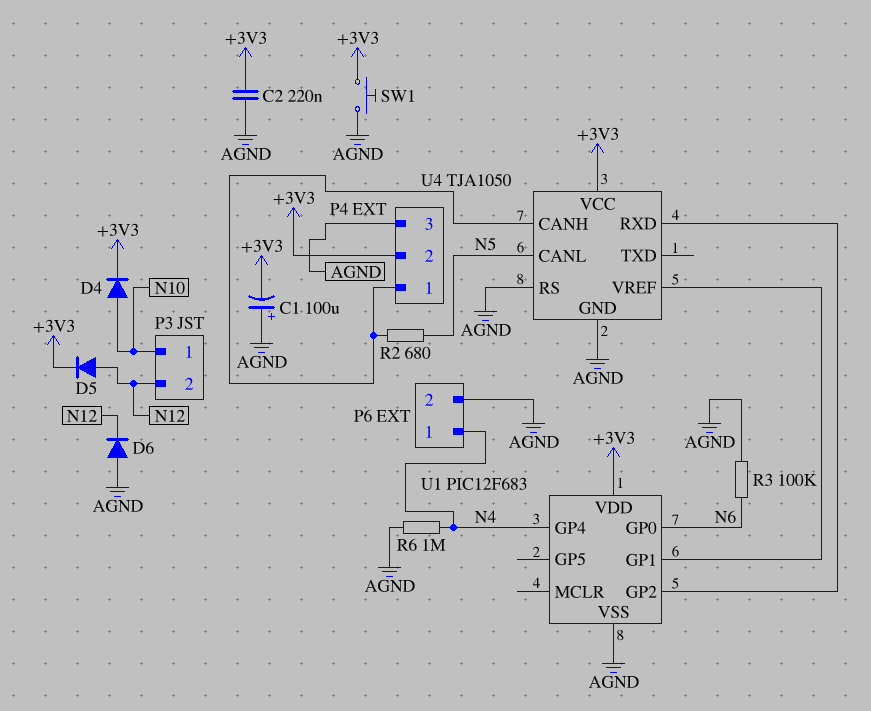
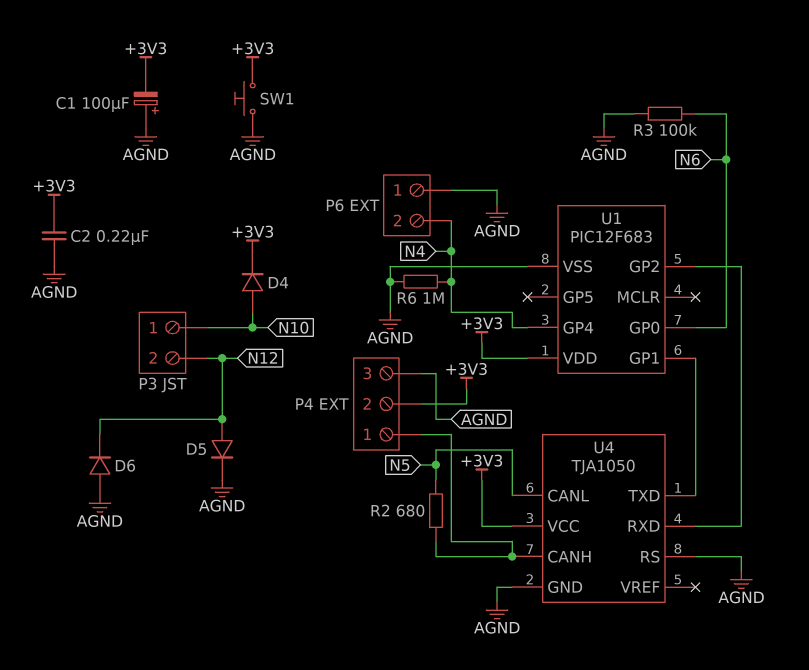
D5: diode (A N12, K +3V3) -> diode (A N12, K AGND)
P6 pin 1: N4 -> AGND
P6 pin 2: AGND -> N4
U4 pin TXD: none -> U1/GP1
U4 pin VREF: U1/GP1 -> none

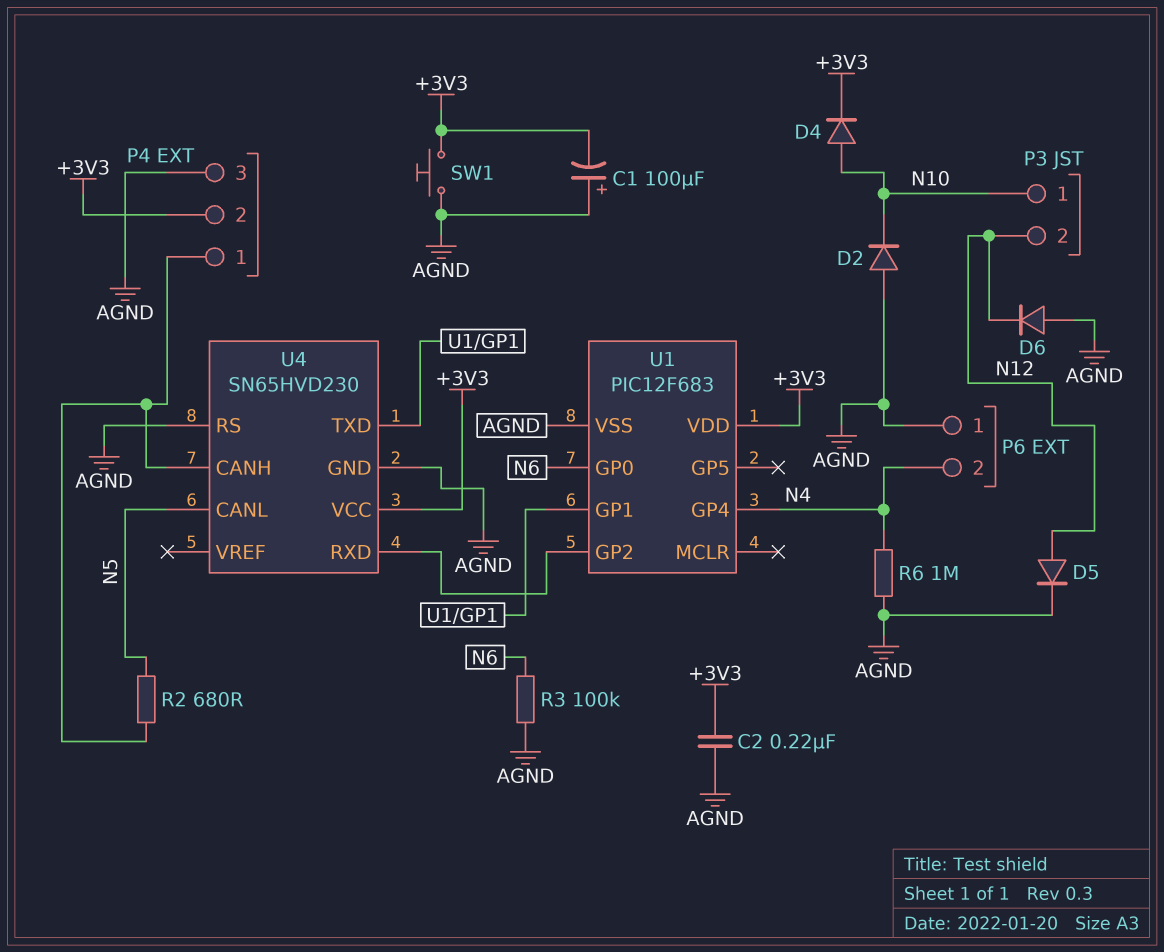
D2: none -> diode (A AGND, K N10)
U4: TJA1050 -> SN65HVD230

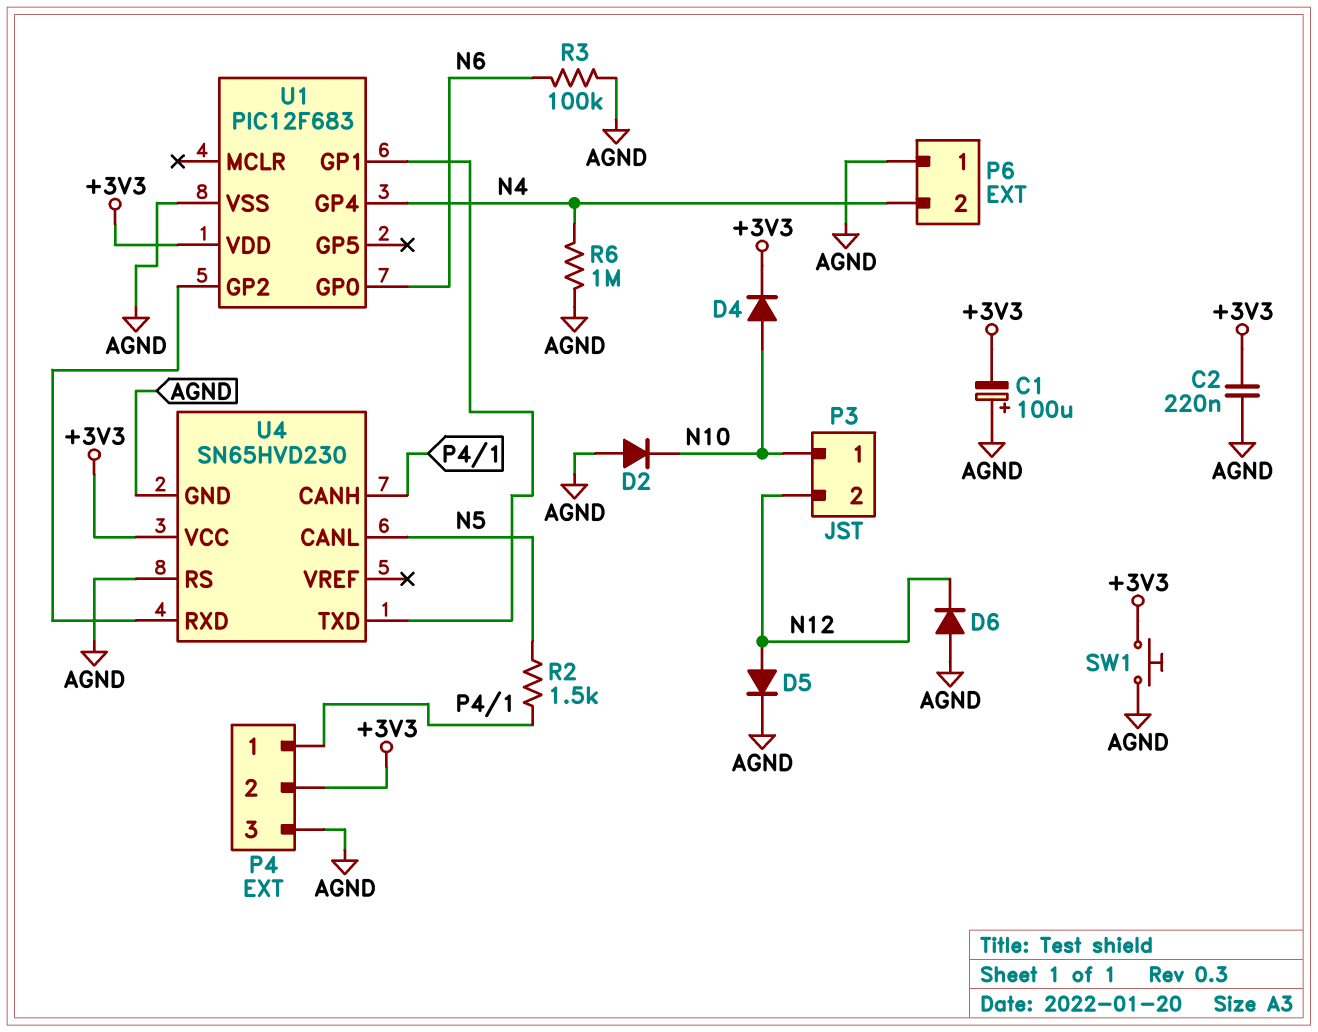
R2: 680 (N5, P4/1) -> 1.5k (N5, P4/1)

